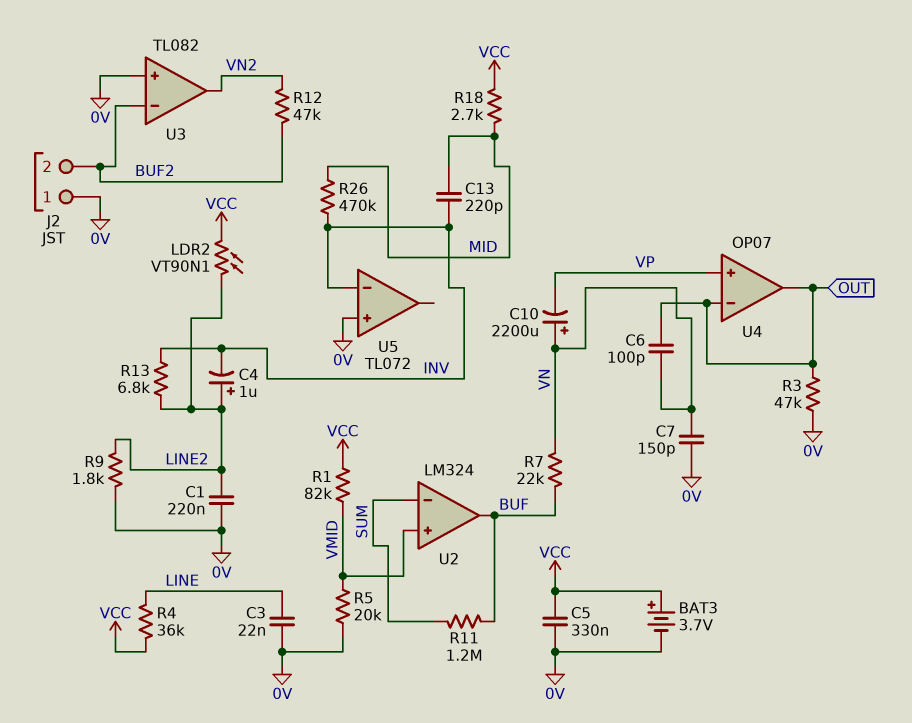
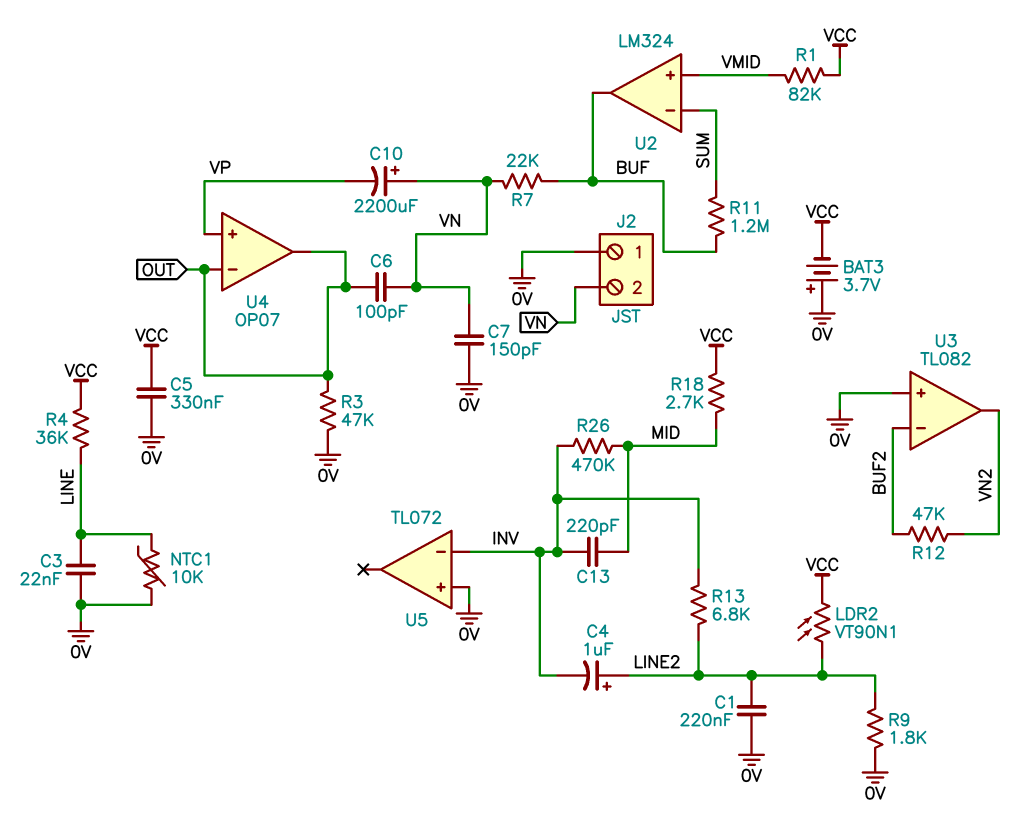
BAT3: 3.7V (plus VCC, minus 0V) -> 3.7V (plus 0V, minus VCC)
J2 pin 2: BUF2 -> VN
NTC1: none -> 10k (0V, LINE)
R5: 20k (0V, VMID) -> none

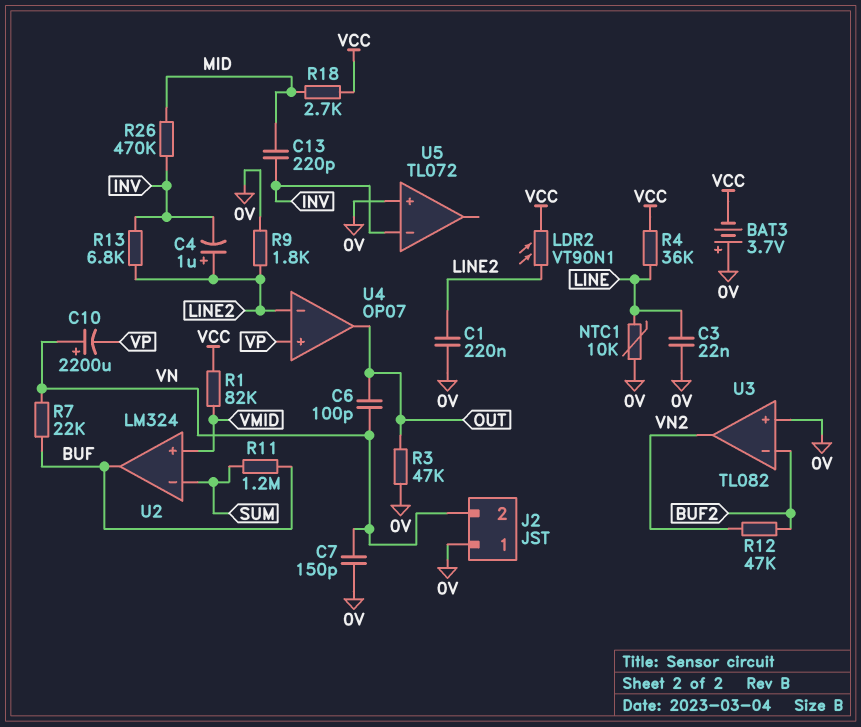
C5: 330nF (0V, VCC) -> none
U4 pin in-: OUT -> LINE2

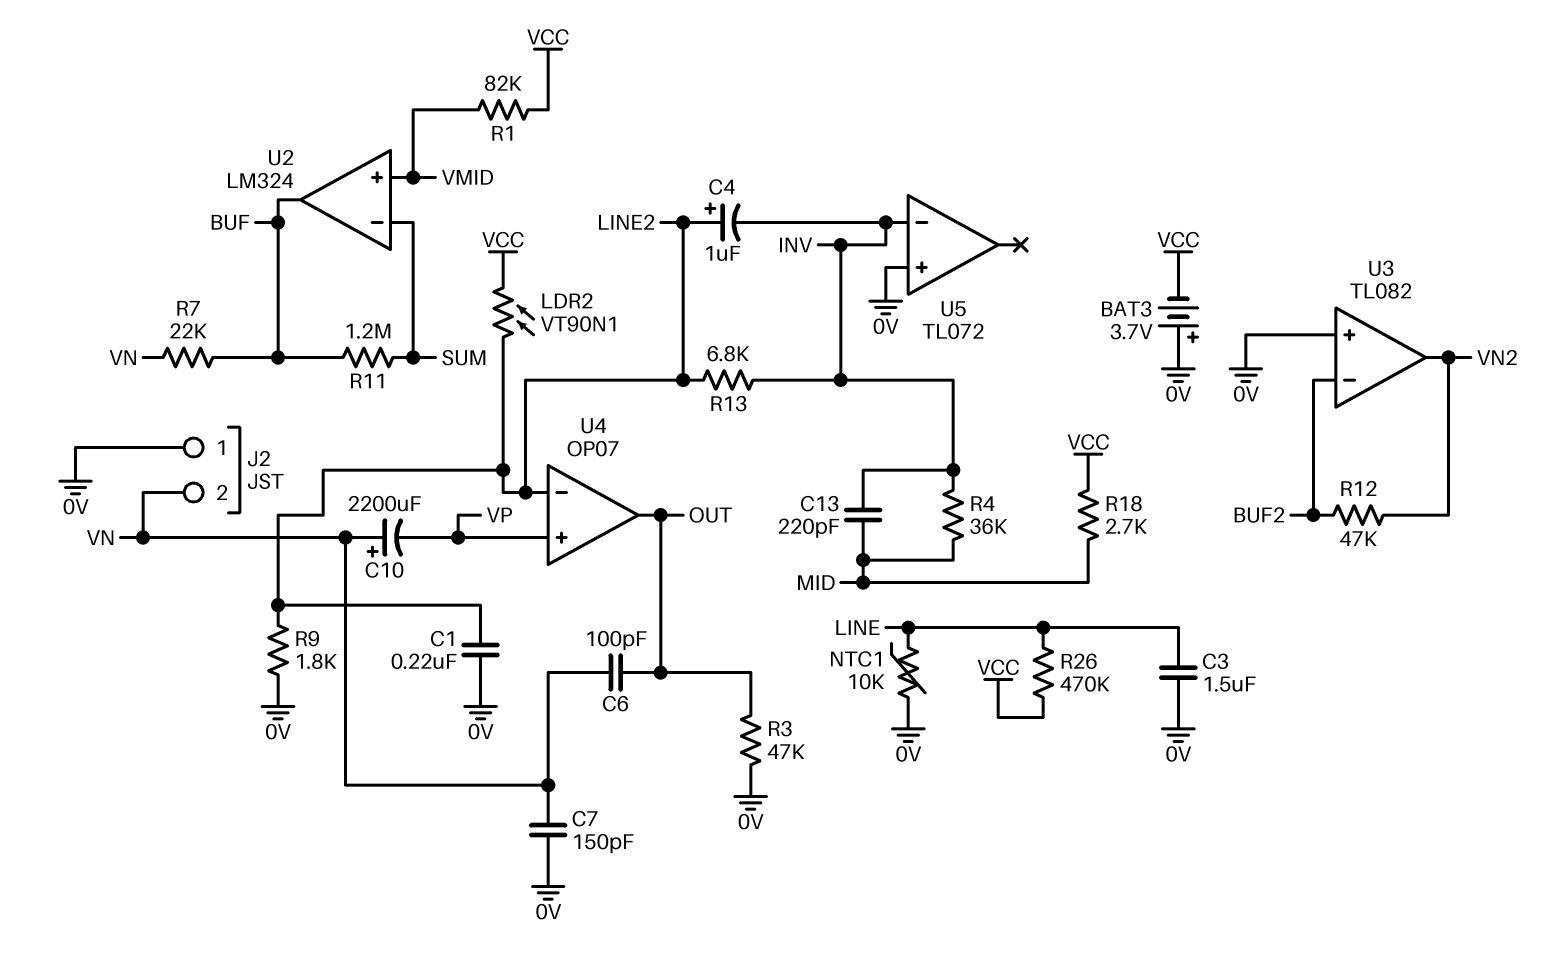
C3: 22nF (0V, LINE) -> 1.5uF (0V, LINE)
R4: 36k (LINE, VCC) -> 36k (INV, MID)
R26: 470k (INV, MID) -> 470k (LINE, VCC)

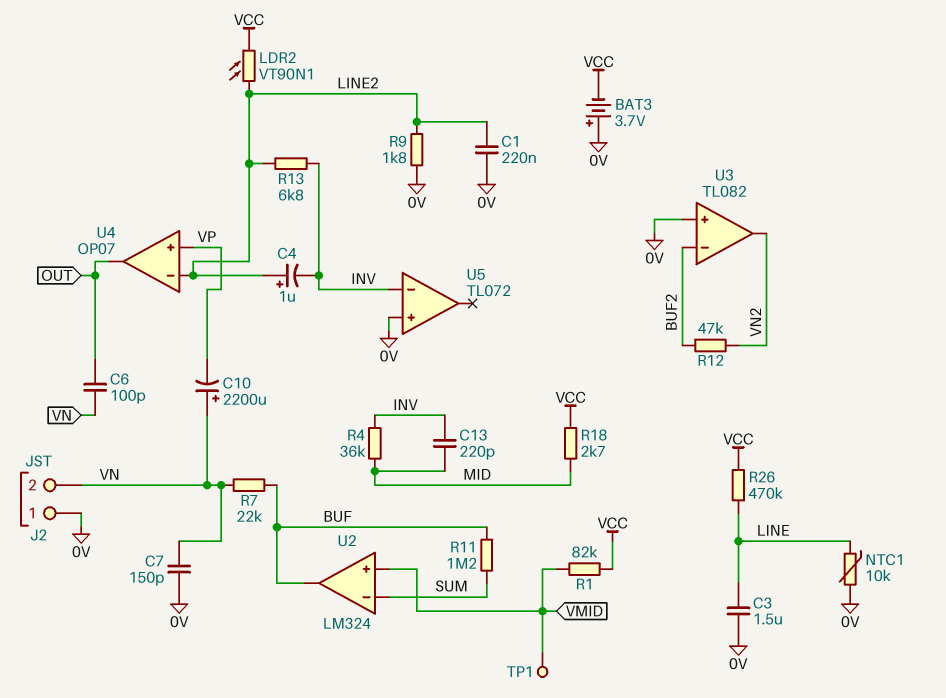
R3: 47k (0V, OUT) -> none
TP1: none -> test point (VMID)

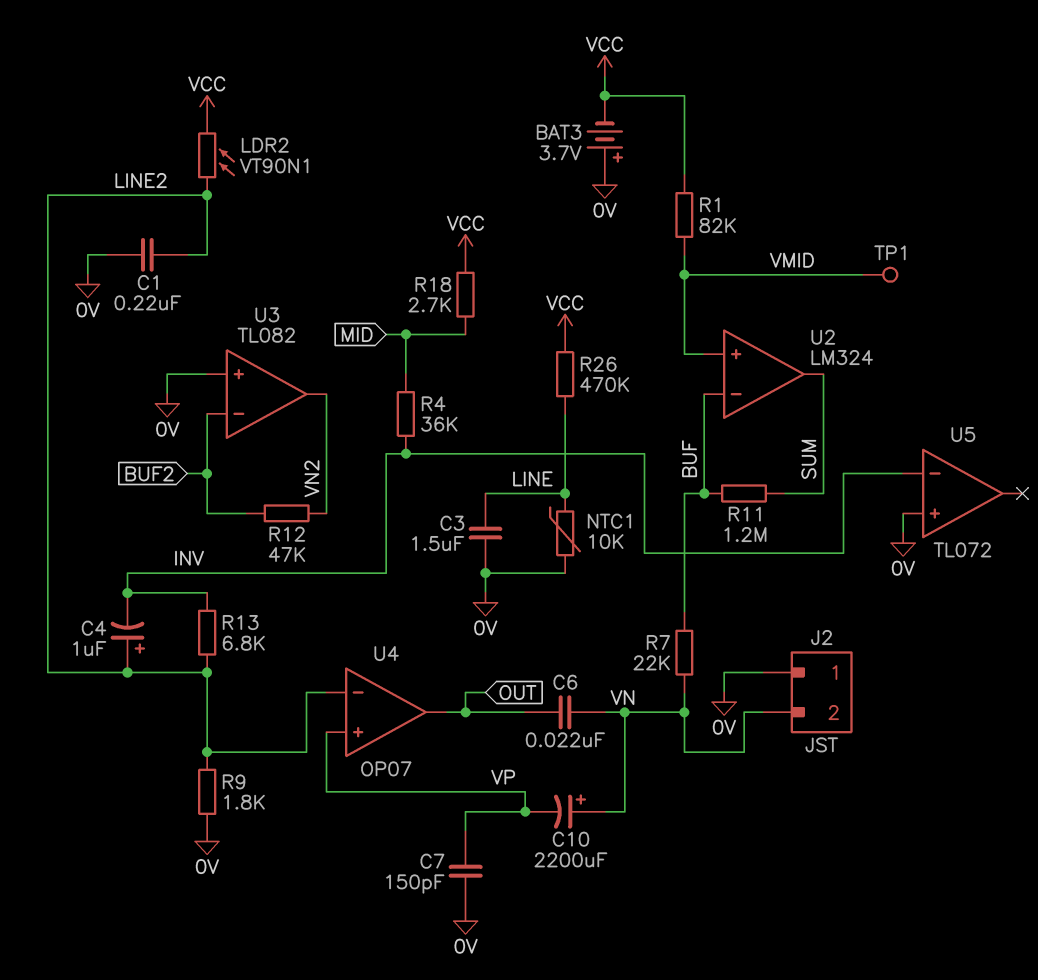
C6: 100pF (OUT, VN) -> 22nF (OUT, VN)
C7: 150pF (0V, VN) -> 150pF (0V, VP)
C13: 220pF (INV, MID) -> none
U2 pin in-: SUM -> BUF
U2 pin out: BUF -> SUM

